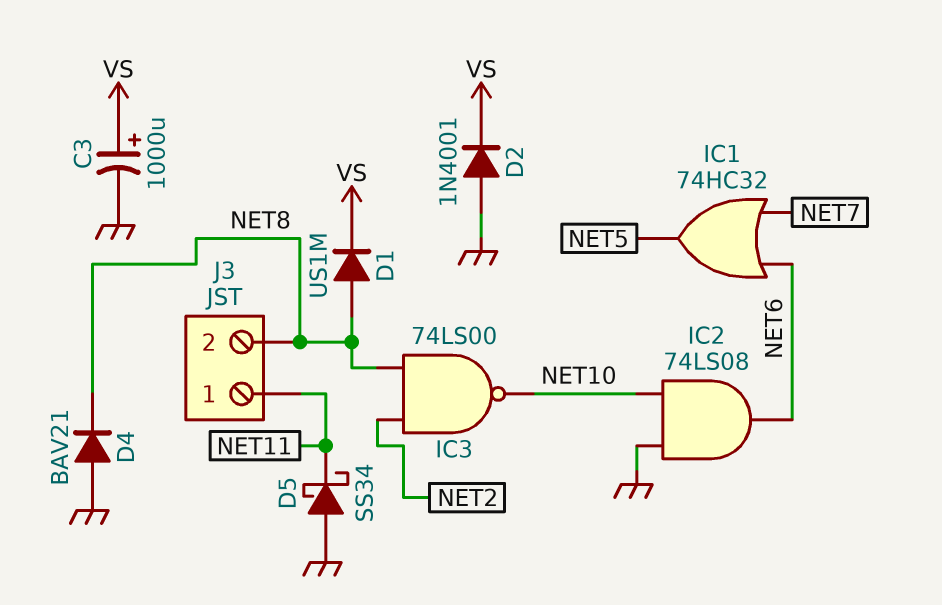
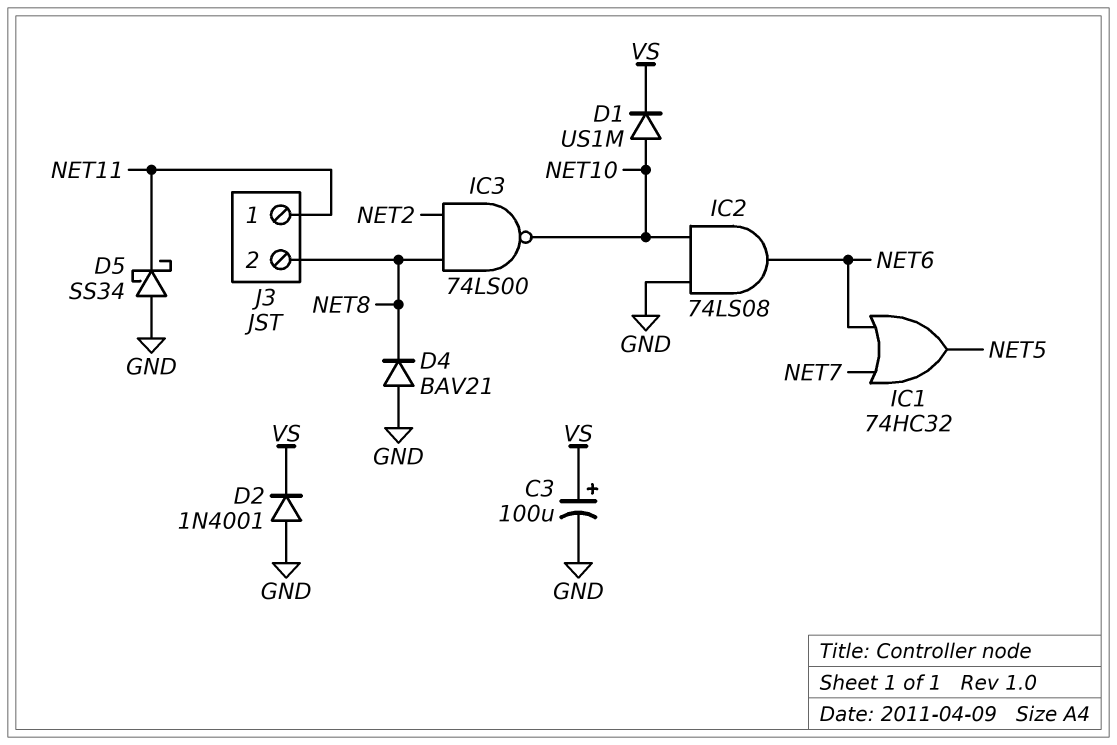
C3: 1000uF (plus VS, minus GND) -> 100uF (plus VS, minus GND)
D1: diode US1M (A NET8, K VS) -> diode US1M (A NET10, K VS)

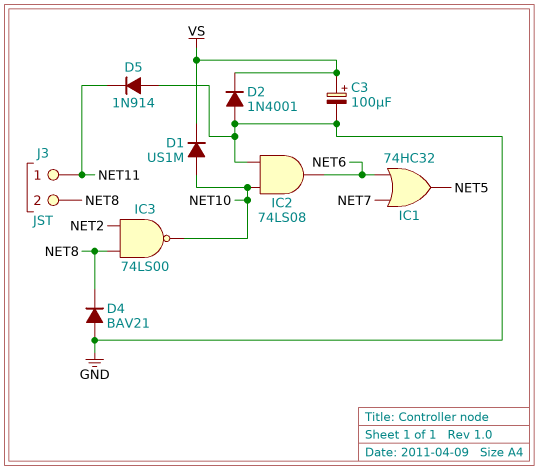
D5: schottky SS34 (A GND, K NET11) -> diode 1N914 (A GND, K NET11)

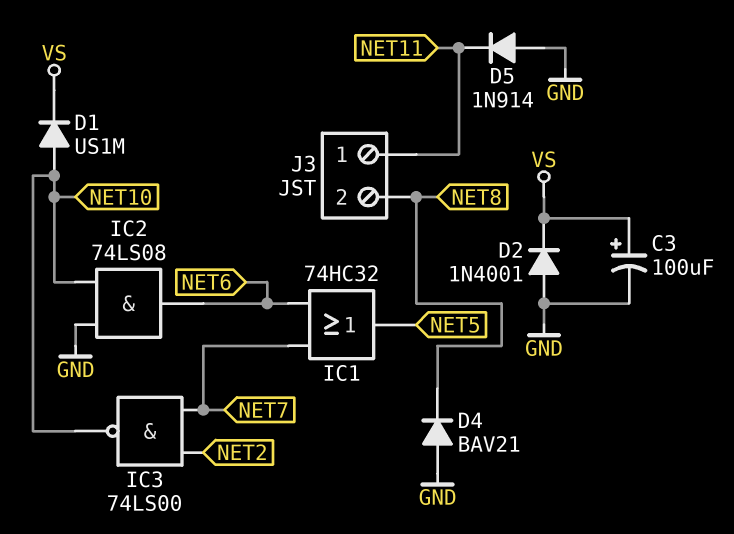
IC3: NAND 74LS00 (in NET2, in NET8, out NET10) -> NAND 74LS00 (in NET2, in NET7, out NET10)

